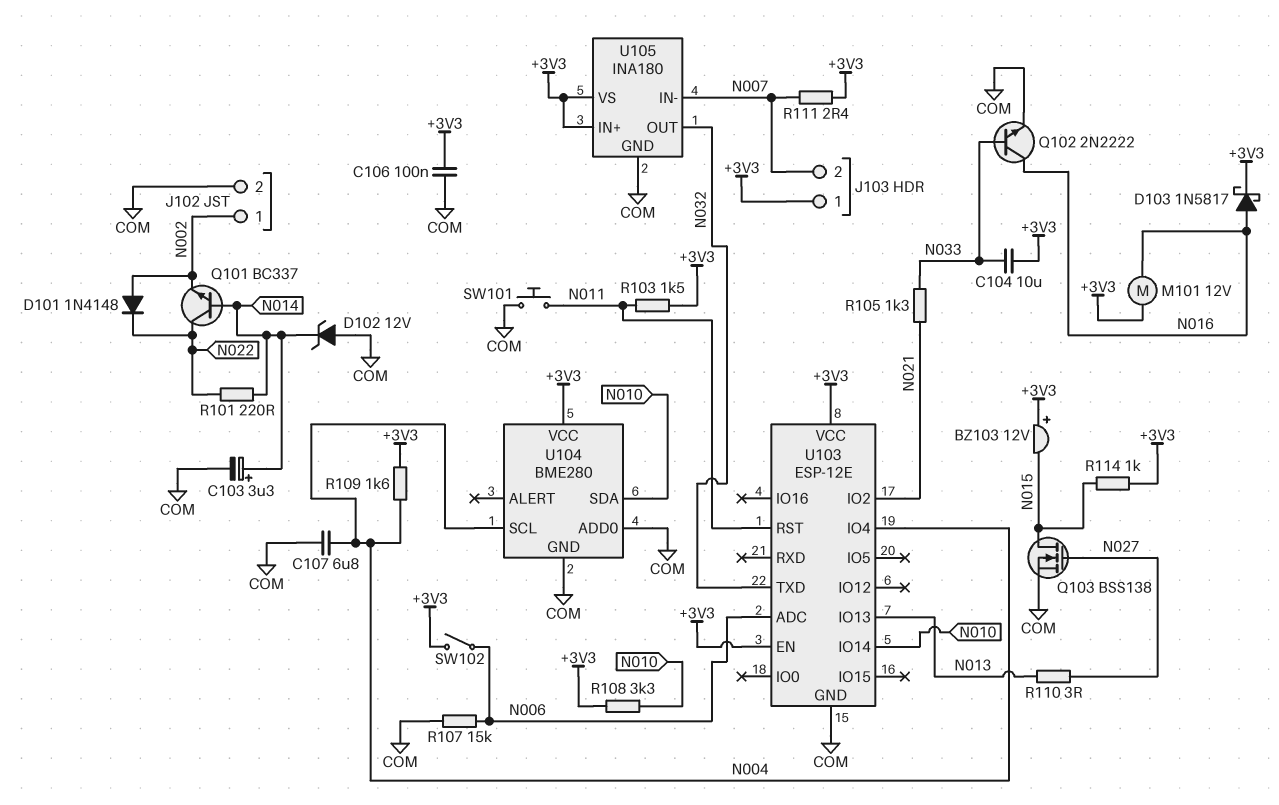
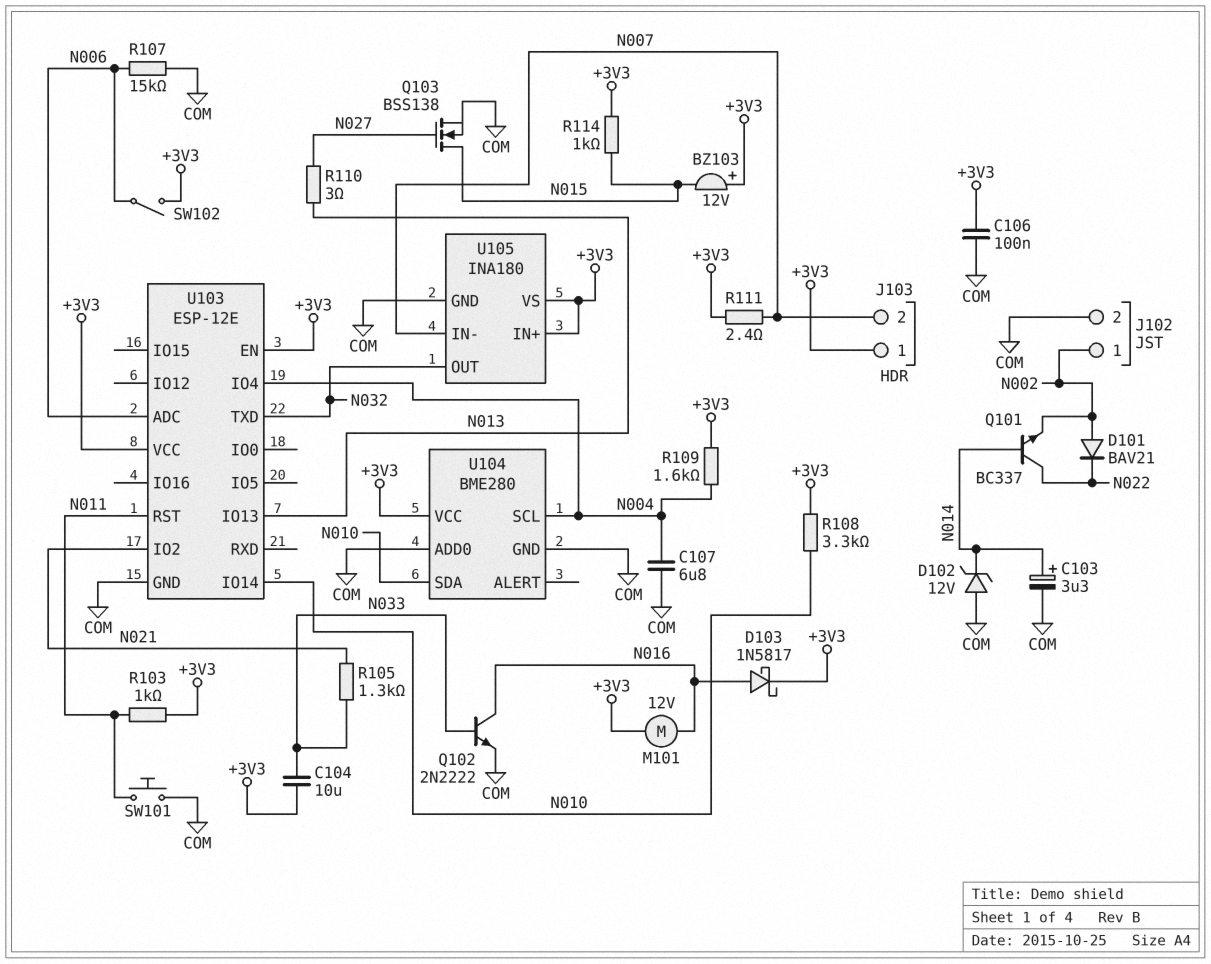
D101: diode 1N4148 (A N002, K N022) -> diode BAV21 (A N002, K N022)
R101: 220 (N014, N022) -> none
R103: 1.5k (+3V3, N011) -> 1k (+3V3, N011)

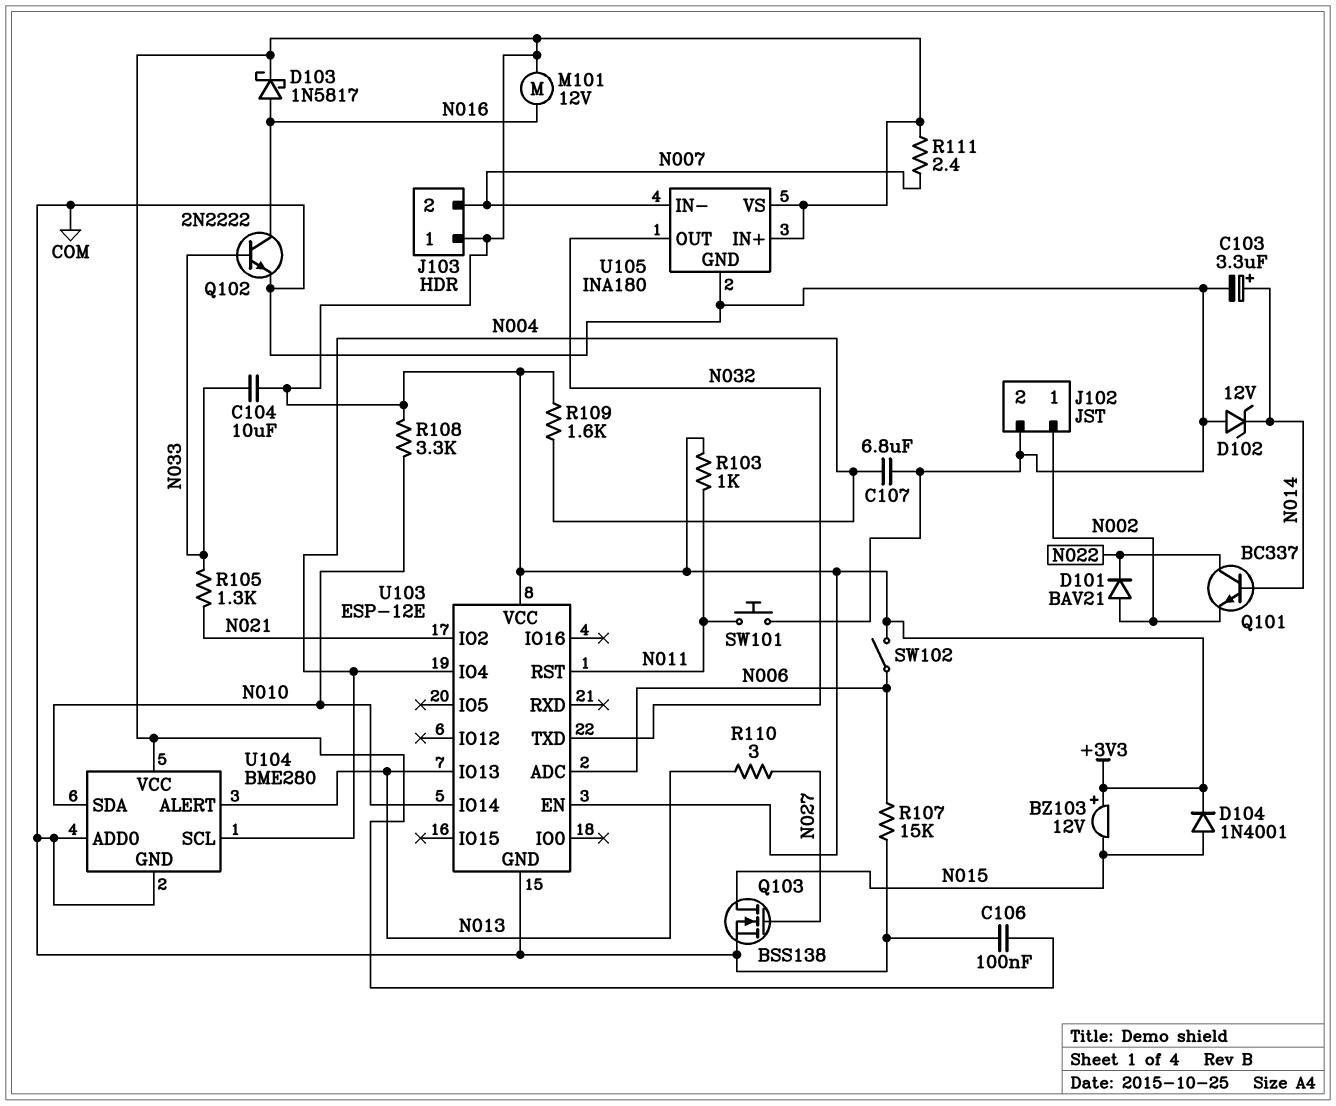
D104: none -> diode 1N4001 (A N015, K +3V3)
R114: 1k (+3V3, N015) -> none
U104 pin ALERT: none -> N013

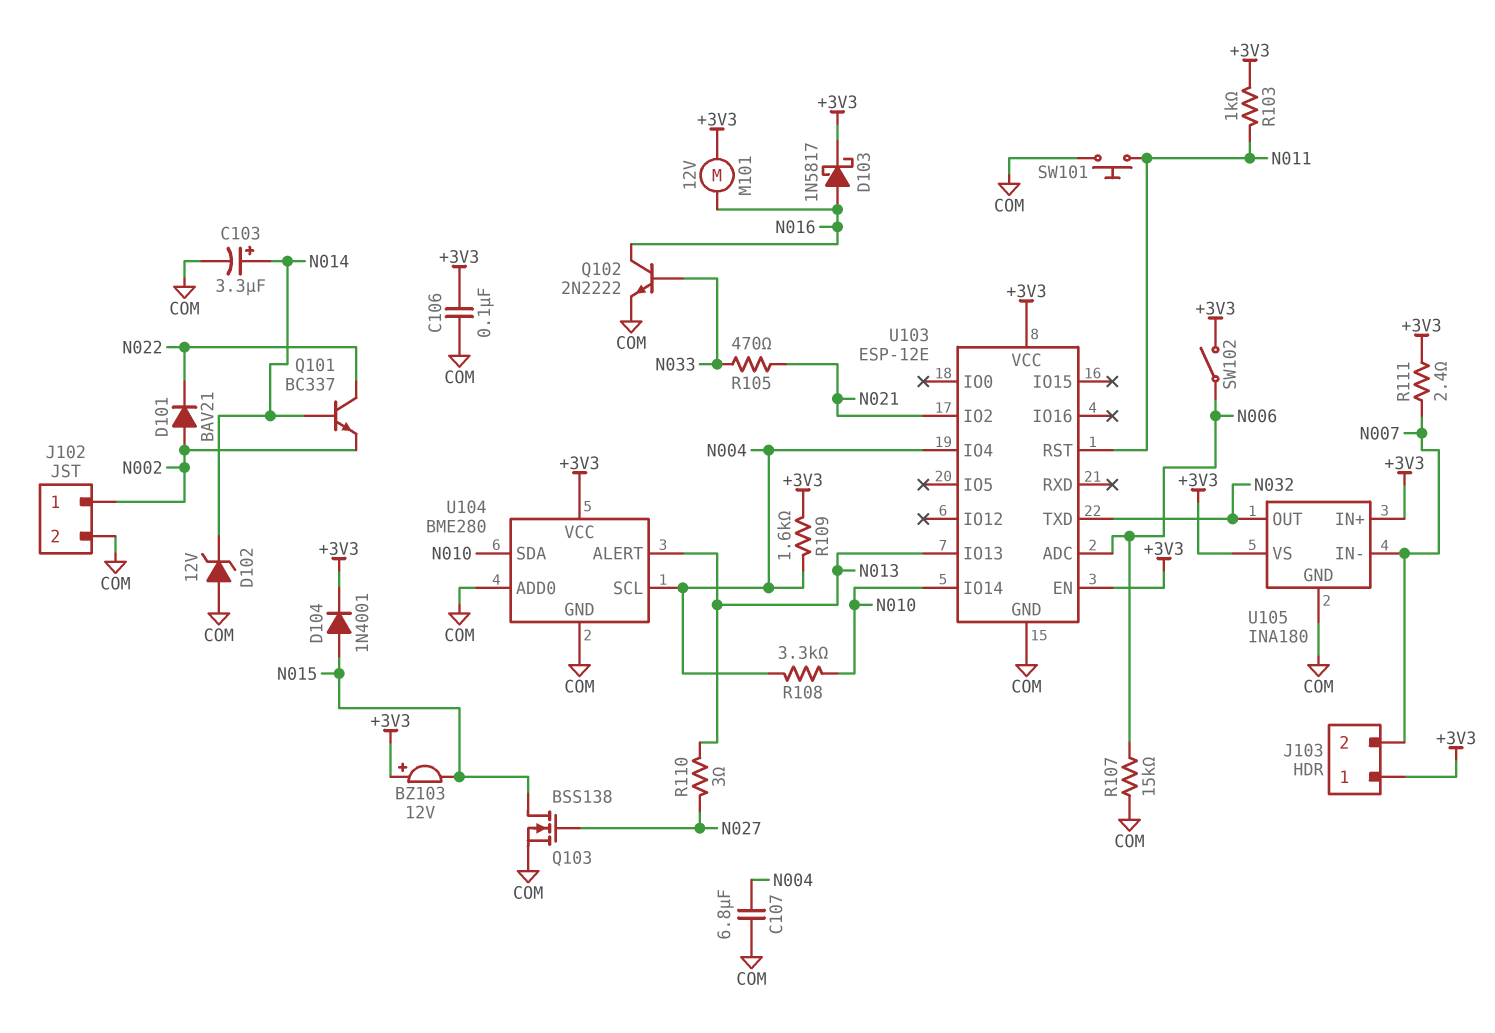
C104: 10uF (+3V3, N033) -> none
R105: 1.3k (N021, N033) -> 470 (N021, N033)
R108: 3.3k (+3V3, N010) -> 3.3k (N004, N010)

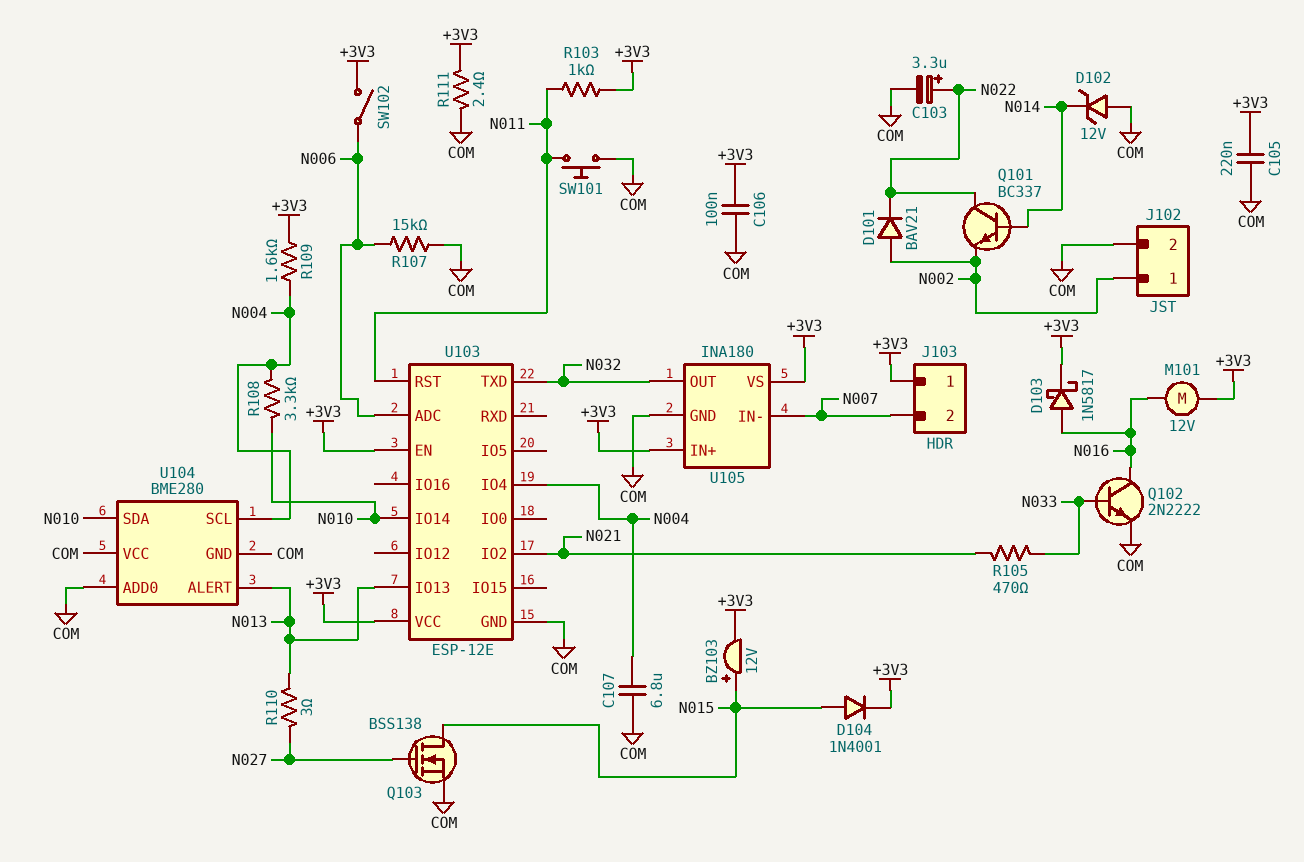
BZ103: buzzer 12V (plus +3V3, minus N015) -> buzzer 12V (plus N015, minus +3V3)
C103: 3.3uF (plus N014, minus COM) -> 3.3uF (plus N022, minus COM)
C105: none -> 220nF (+3V3, COM)
R111: 2.4 (+3V3, N007) -> 2.4 (+3V3, COM)
U104 pin VCC: +3V3 -> COM

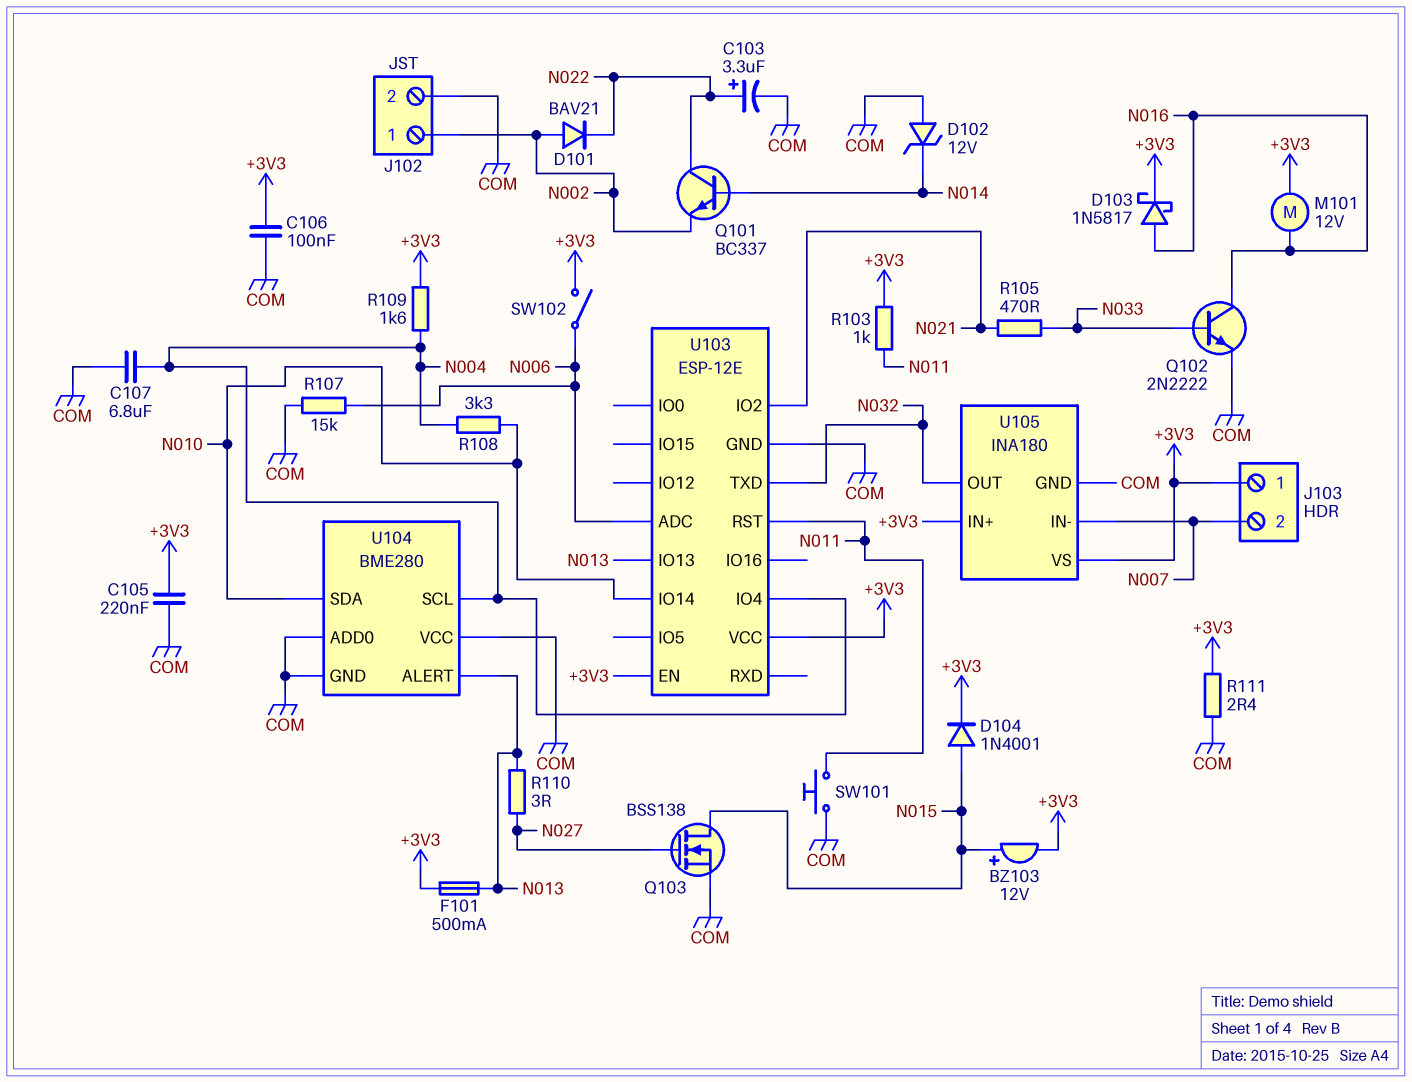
F101: none -> 500mA (+3V3, N013)

